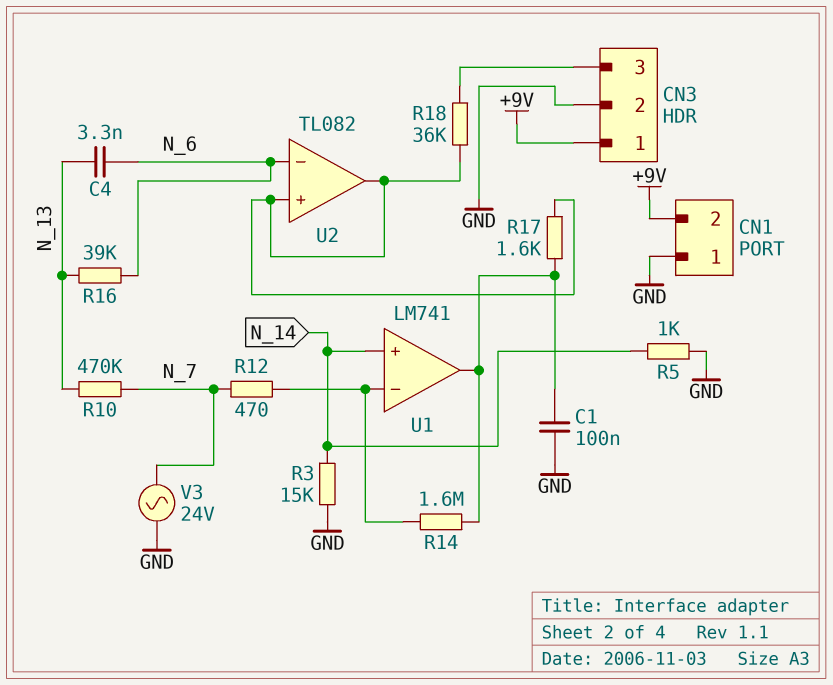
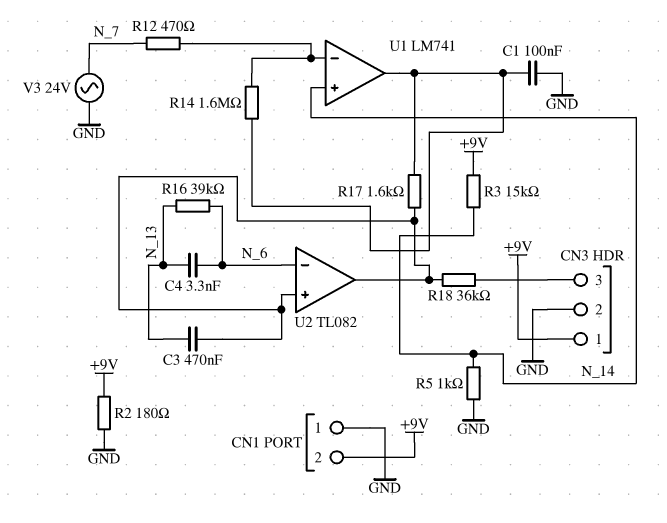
C3: none -> 470nF (N_13, U2/in+)
R2: none -> 180 (+9V, GND)
R3: 15k (GND, N_14) -> 15k (+9V, N_14)
R10: 470k (N_7, N_13) -> none

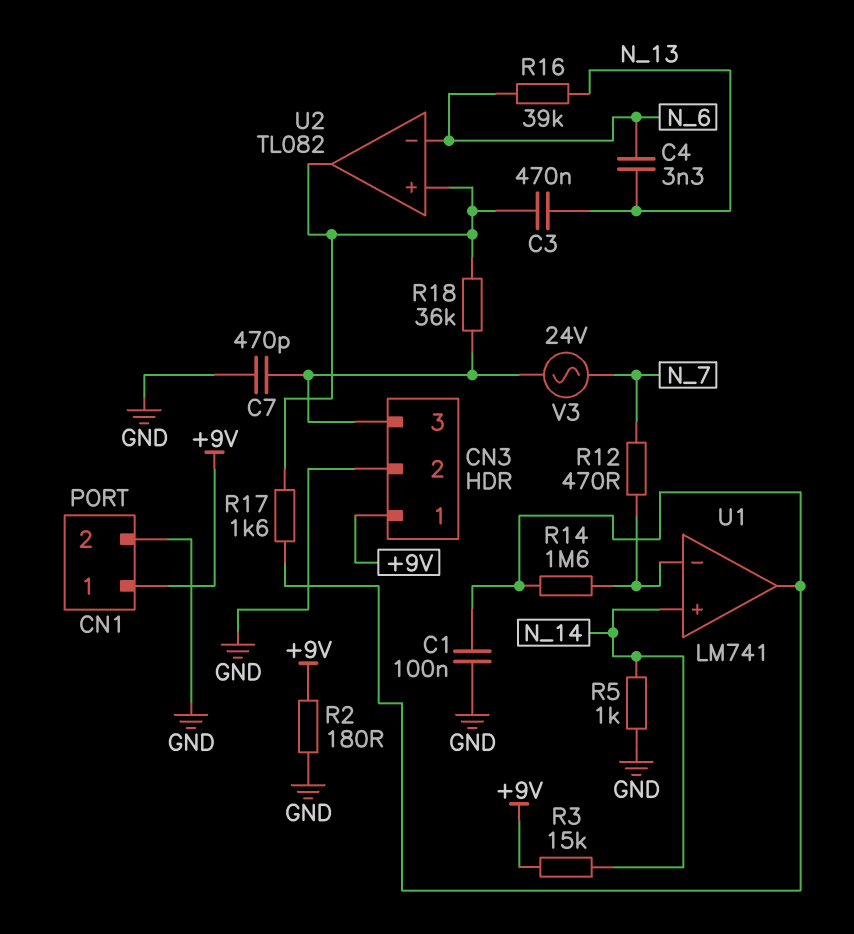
C7: none -> 470pF (CN3/3, GND)
CN1 pin 1: GND -> +9V
CN1 pin 2: +9V -> GND
V3: AC 24V (GND, N_7) -> AC 24V (CN3/3, N_7)

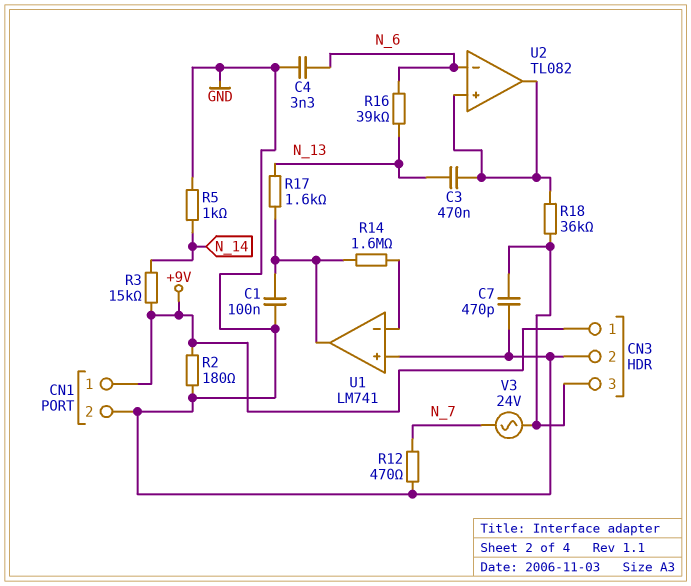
C4: 3.3nF (N_6, N_13) -> 3.3nF (GND, N_6)
R12: 470 (N_7, U1/in-) -> 470 (GND, N_7)
R17: 1.6k (U1/out, U2/in+) -> 1.6k (N_13, U1/out)
U1 pin in+: N_14 -> GND

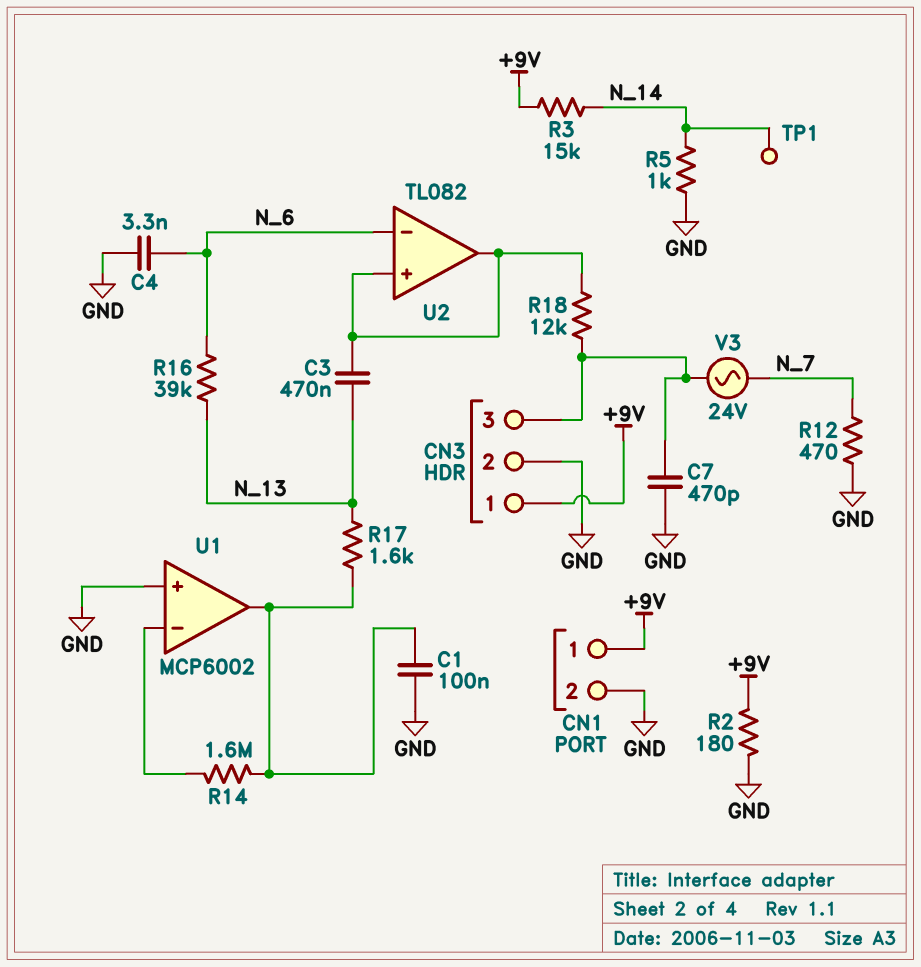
R18: 36k (CN3/3, U2/in+) -> 12k (CN3/3, U2/in+)
TP1: none -> test point (N_14)
U1: LM741 -> MCP6002

